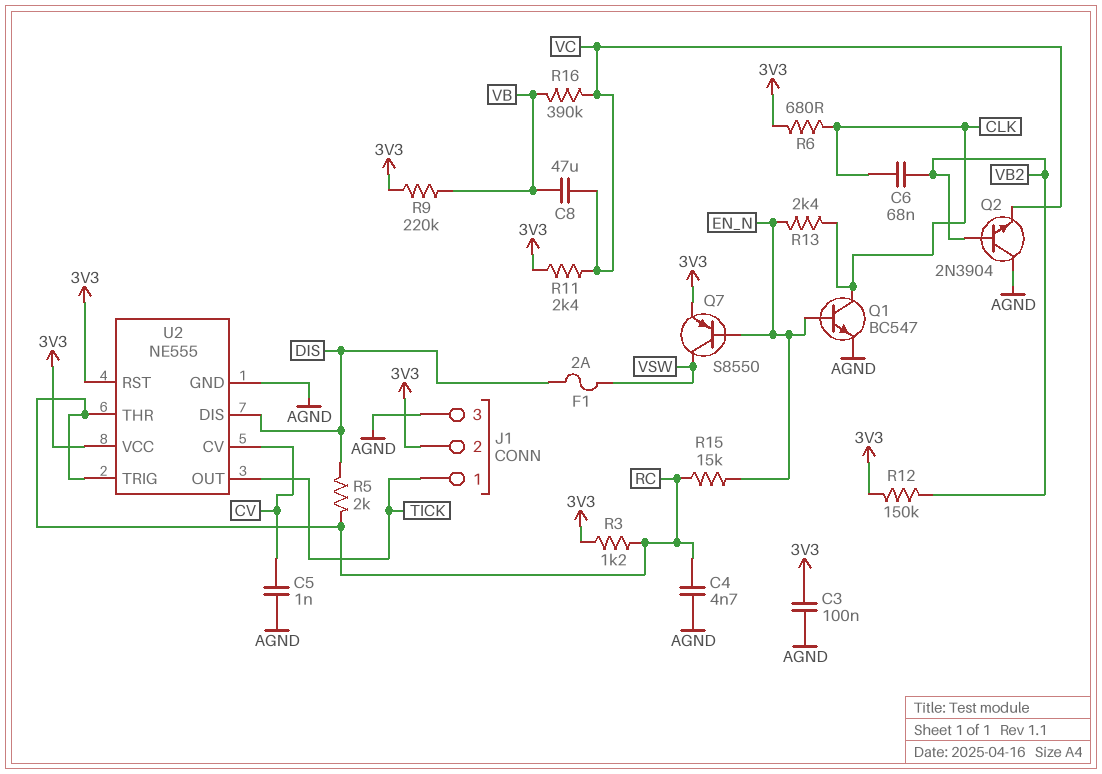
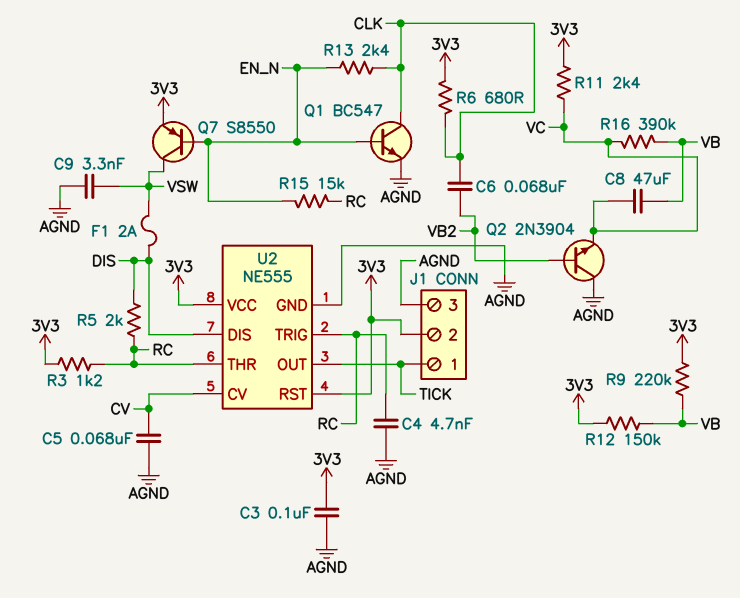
C5: 1nF (AGND, CV) -> 68nF (AGND, CV)
C9: none -> 3.3nF (AGND, VSW)
R12: 150k (3V3, VB2) -> 150k (3V3, VB)

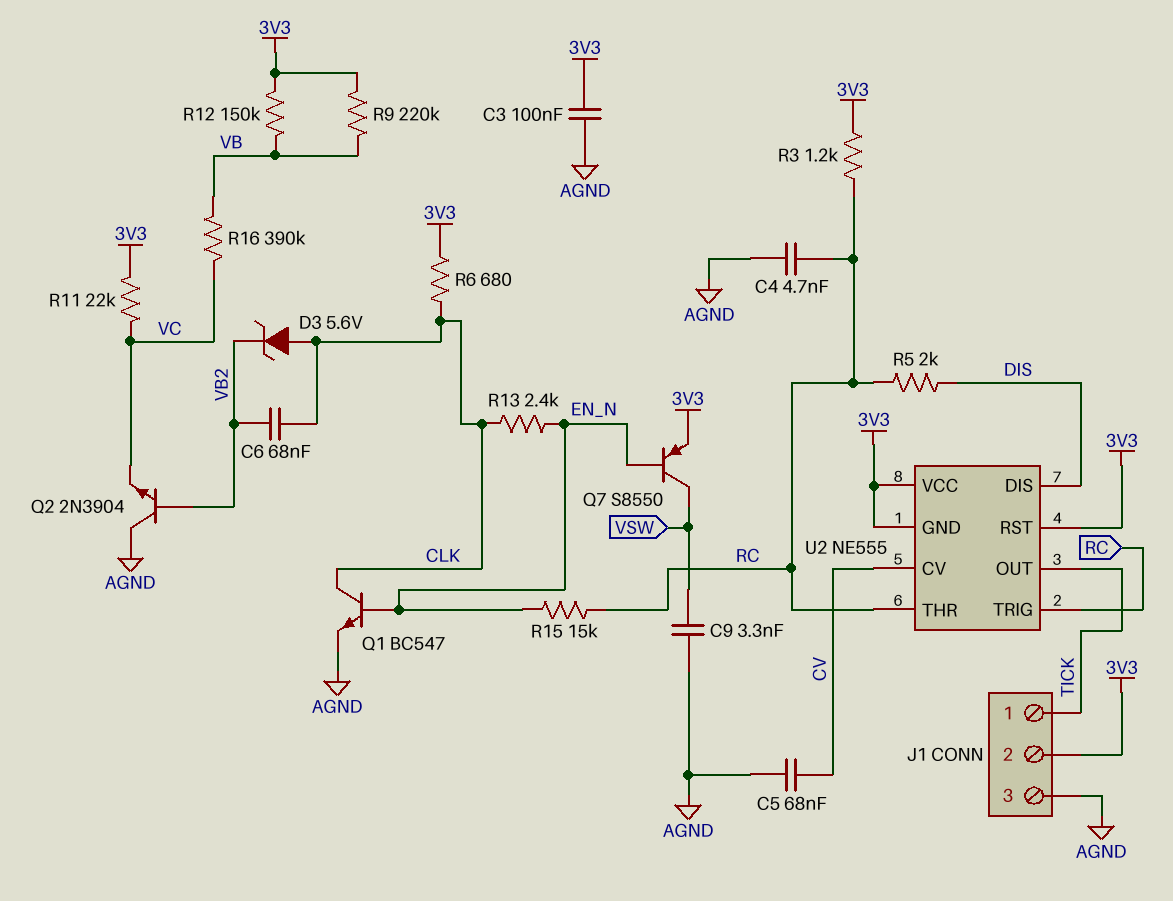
C8: 47uF (VB, VC) -> none
D3: none -> zener 5.6V (A CLK, K VB2)
F1: 2A (DIS, VSW) -> none
R11: 2.4k (3V3, VC) -> 22k (3V3, VC)
U2 pin GND: AGND -> 3V3

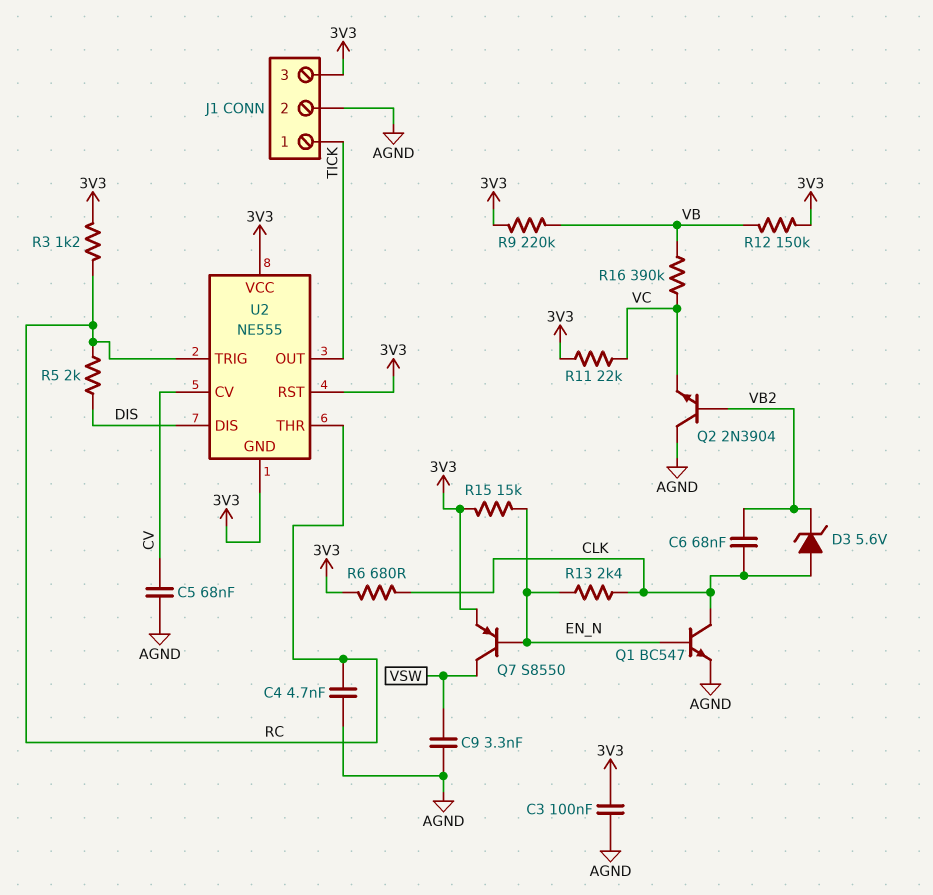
J1 pin 2: 3V3 -> AGND
J1 pin 3: AGND -> 3V3
R15: 15k (EN_N, RC) -> 15k (3V3, EN_N)

